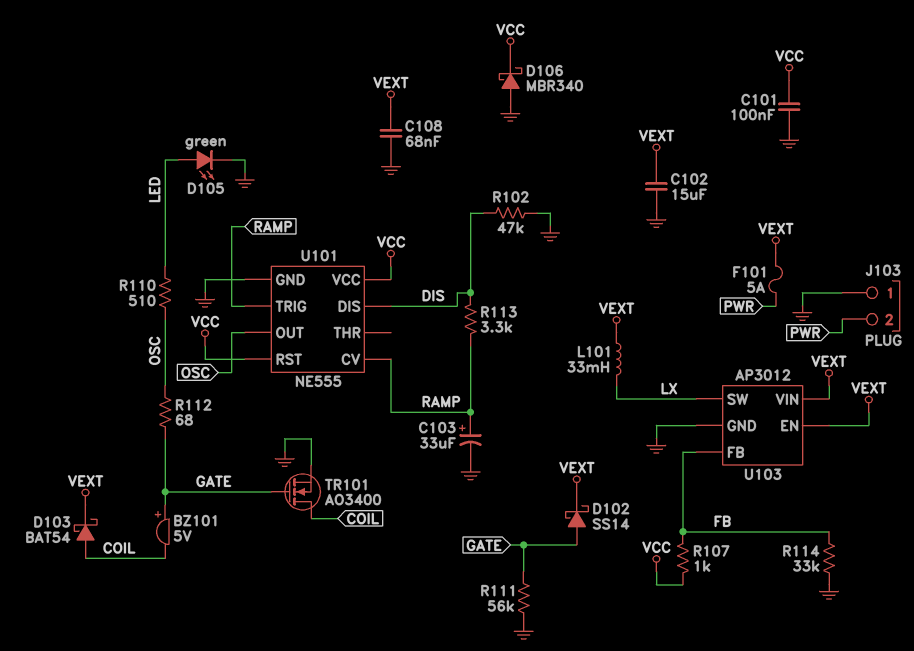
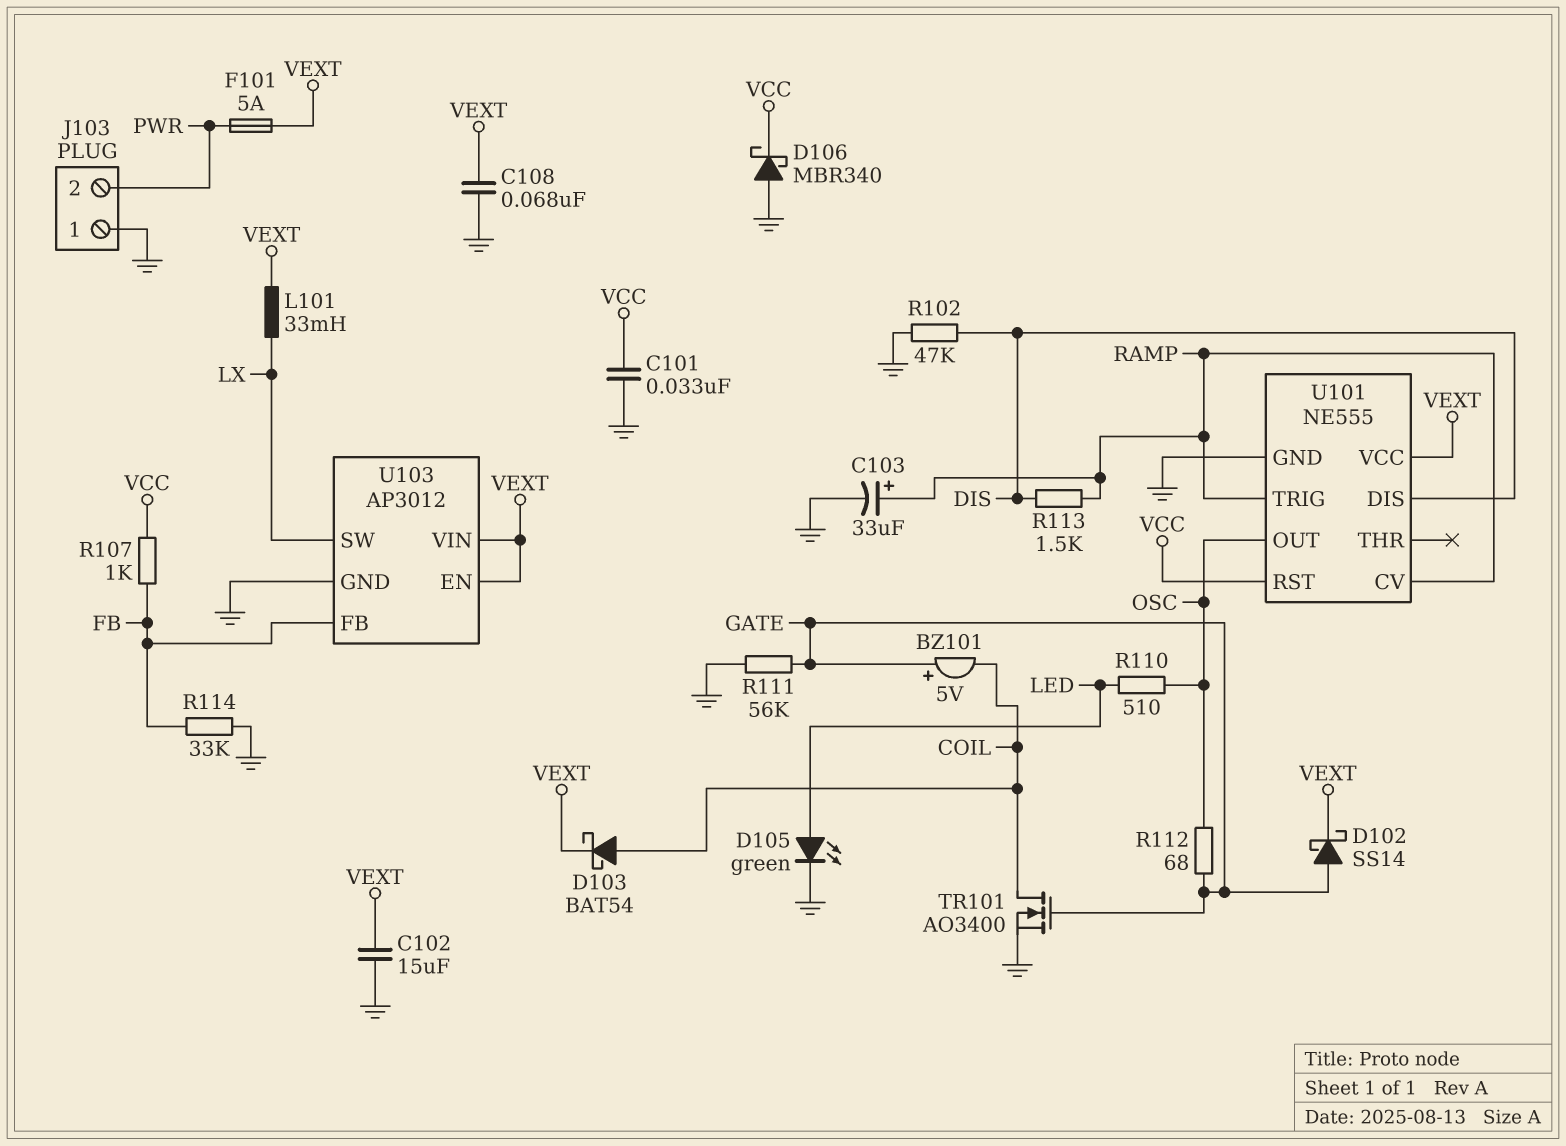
C101: 100nF (GND, VCC) -> 33nF (GND, VCC)
R113: 3.3k (DIS, RAMP) -> 1.5k (DIS, RAMP)
U101 pin VCC: VCC -> VEXT

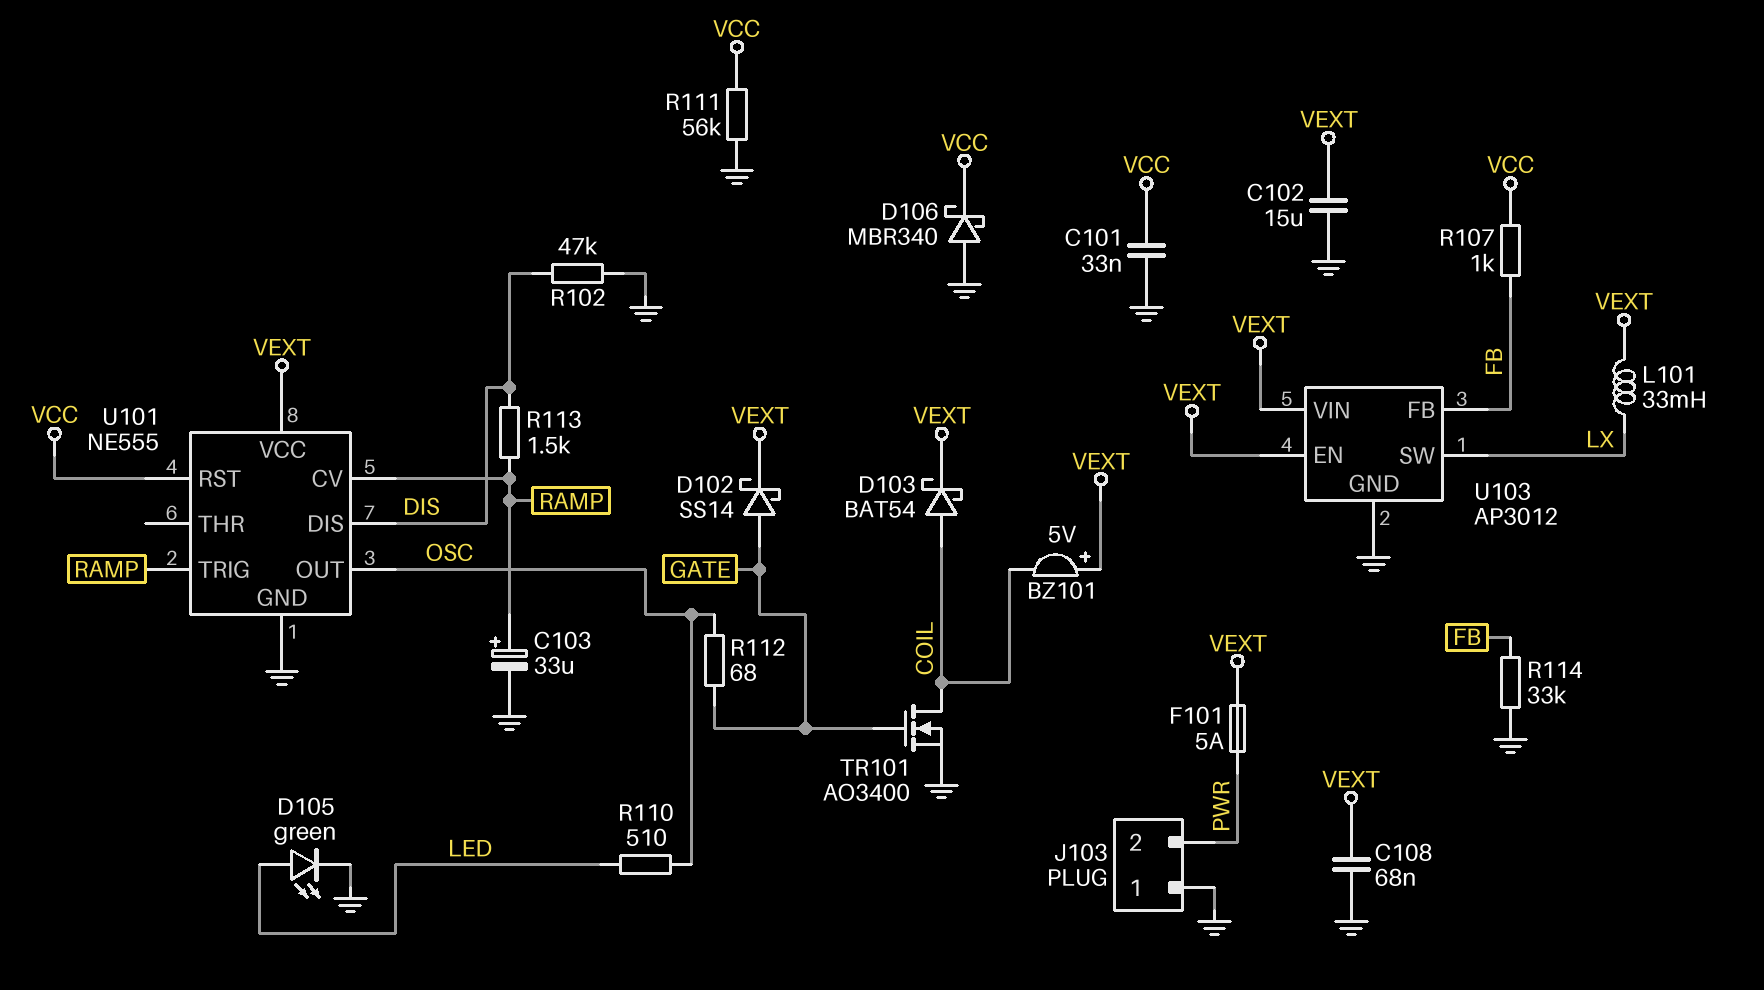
BZ101: buzzer 5V (plus GATE, minus COIL) -> buzzer 5V (plus VEXT, minus COIL)
R111: 56k (GATE, GND) -> 56k (GND, VCC)

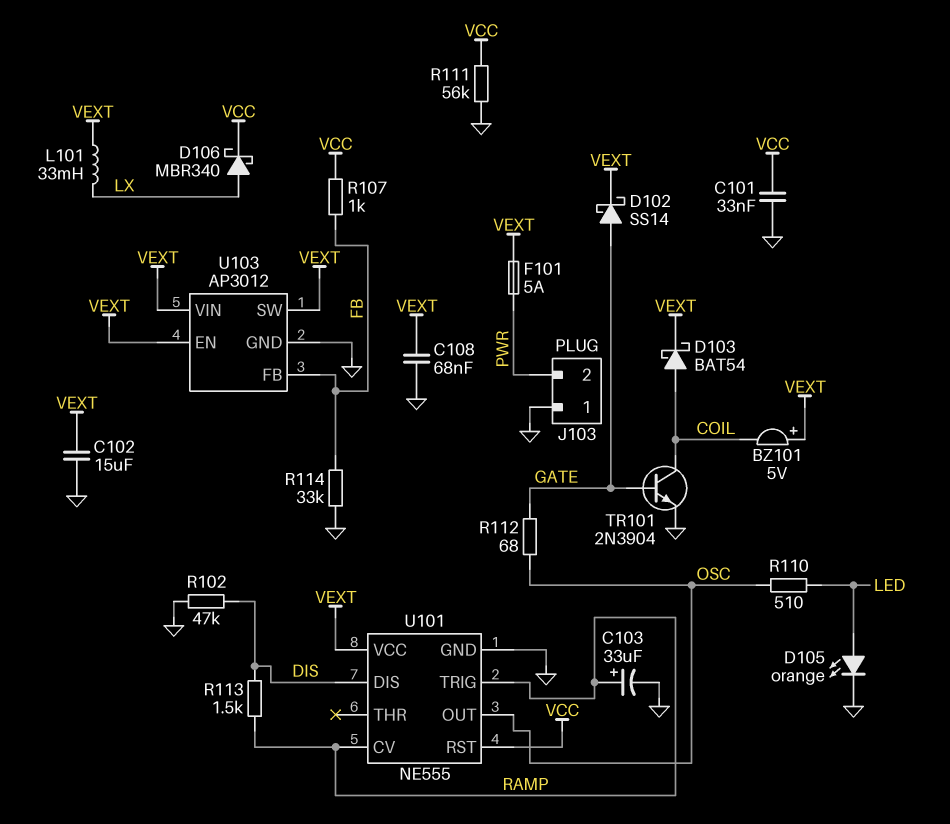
D105: LED green (A LED, K GND) -> LED orange (A LED, K GND)
D106: schottky MBR340 (A GND, K VCC) -> schottky MBR340 (A LX, K VCC)
TR101: NMOS AO3400 (G GATE, D COIL, S GND) -> NPN 2N3904 (B GATE, C COIL, E GND)
U103 pin SW: LX -> VEXT

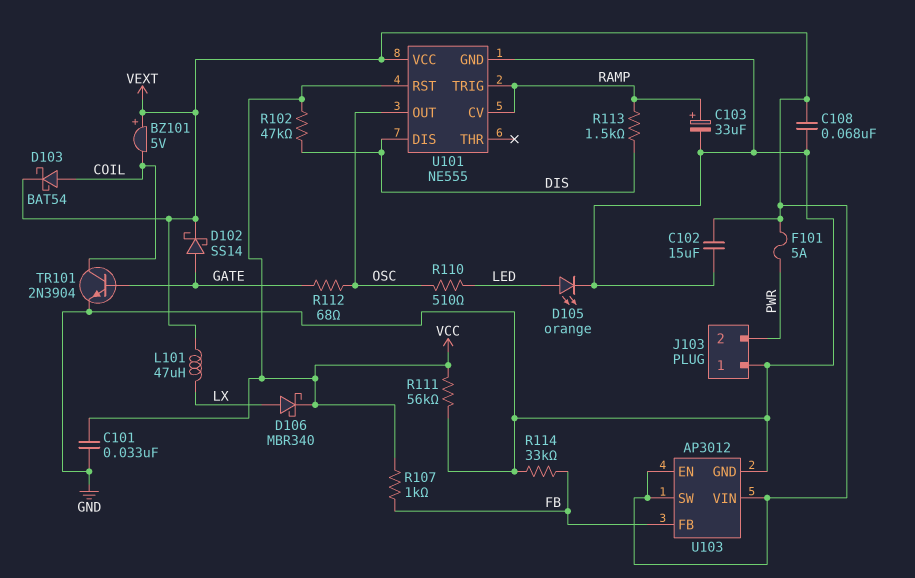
L101: 33mH (LX, VEXT) -> 47uH (LX, VEXT)
R102: 47k (DIS, GND) -> 47k (DIS, VCC)

